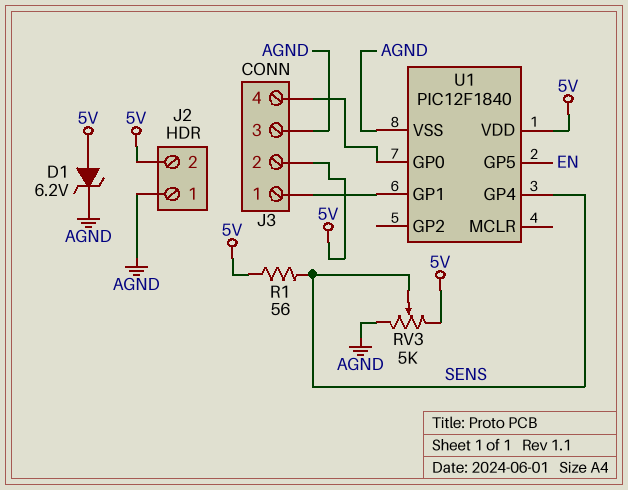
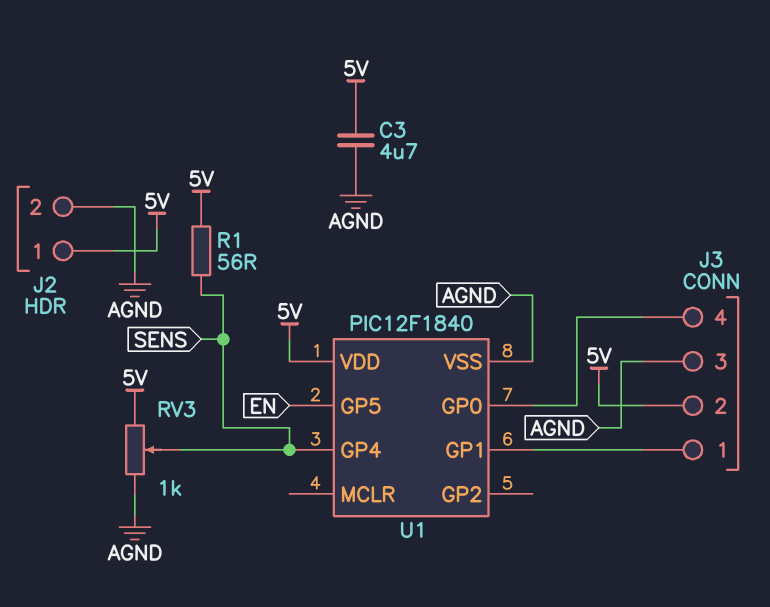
C3: none -> 4.7uF (5V, AGND)
D1: zener 6.2V (A 5V, K AGND) -> none
J2 pin 1: AGND -> 5V
J2 pin 2: 5V -> AGND
RV3: 5k (5V, AGND, wiper SENS) -> 1k (5V, AGND, wiper SENS)

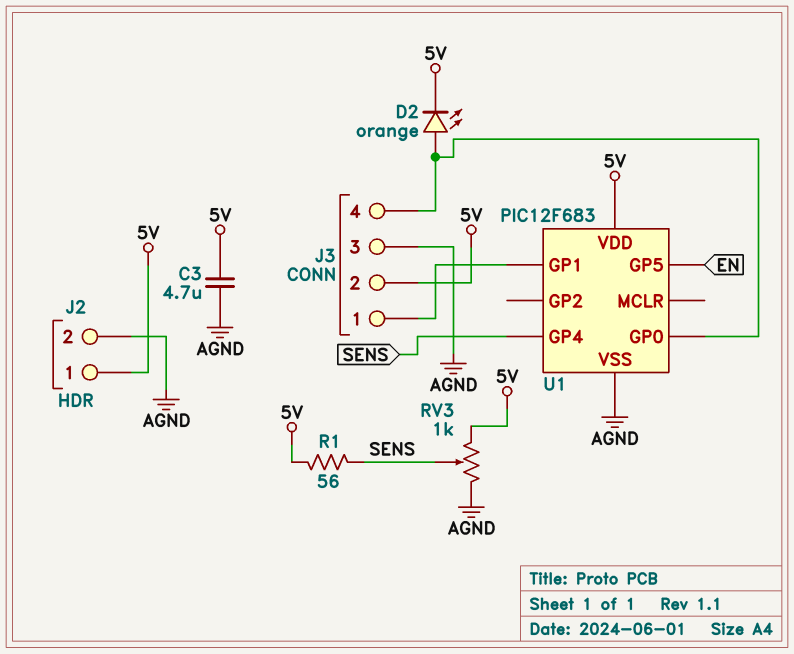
D2: none -> LED orange (A J3/4, K 5V)
U1: PIC12F1840 -> PIC12F683

